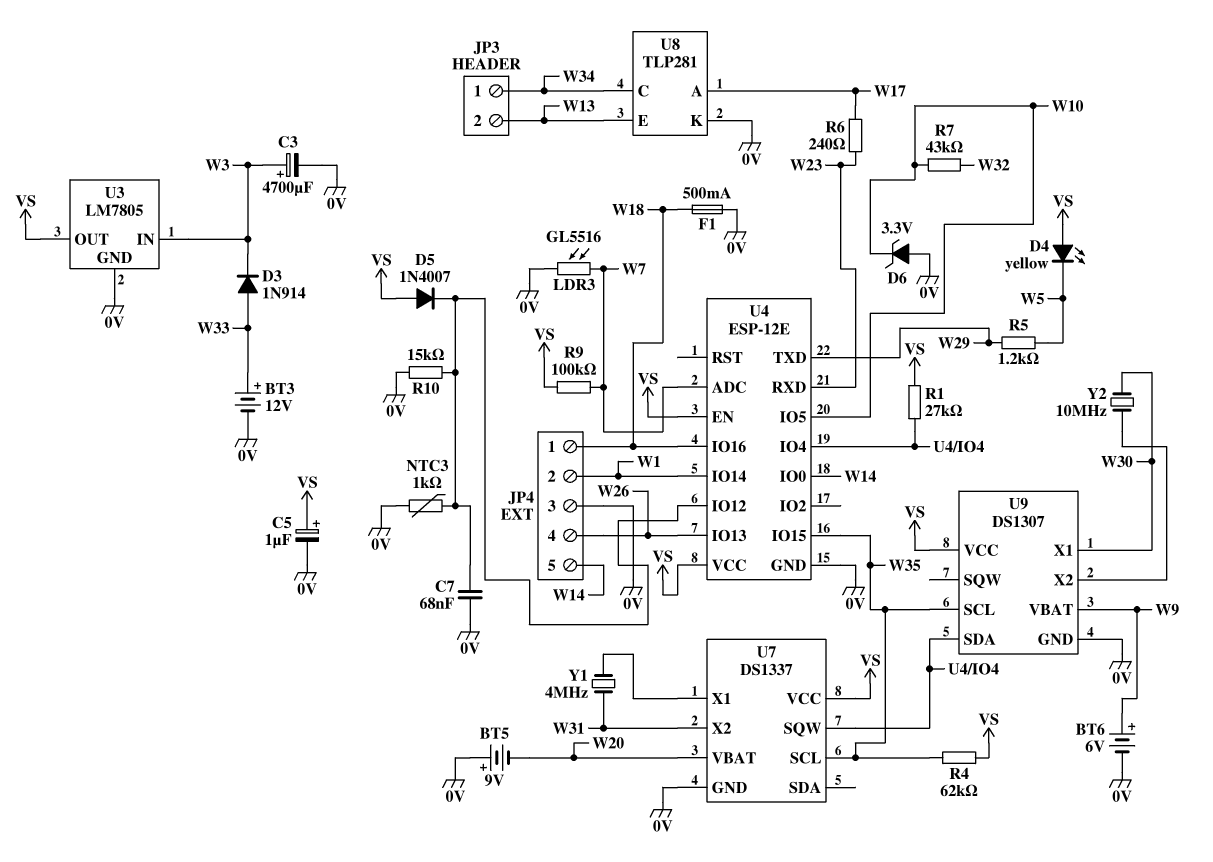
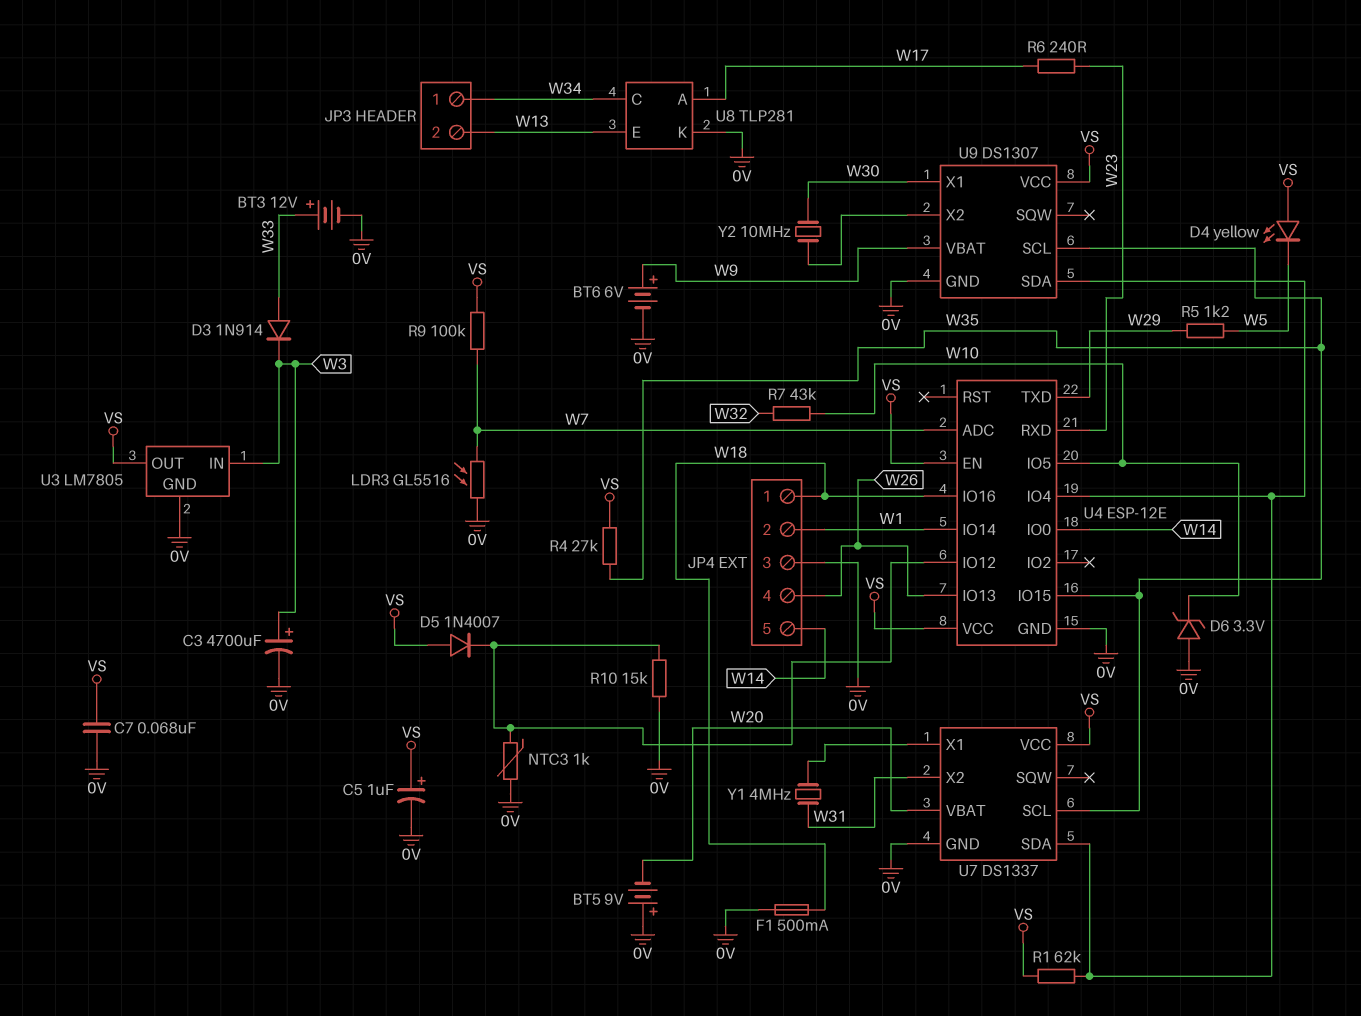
C7: 68nF (0V, U4/IO12) -> 68nF (0V, VS)
R1: 27k (U4/IO4, VS) -> 62k (U4/IO4, VS)
R4: 62k (VS, W35) -> 27k (VS, W35)
U7 pin SDA: none -> U4/IO4
U7 pin SQW: U4/IO4 -> none

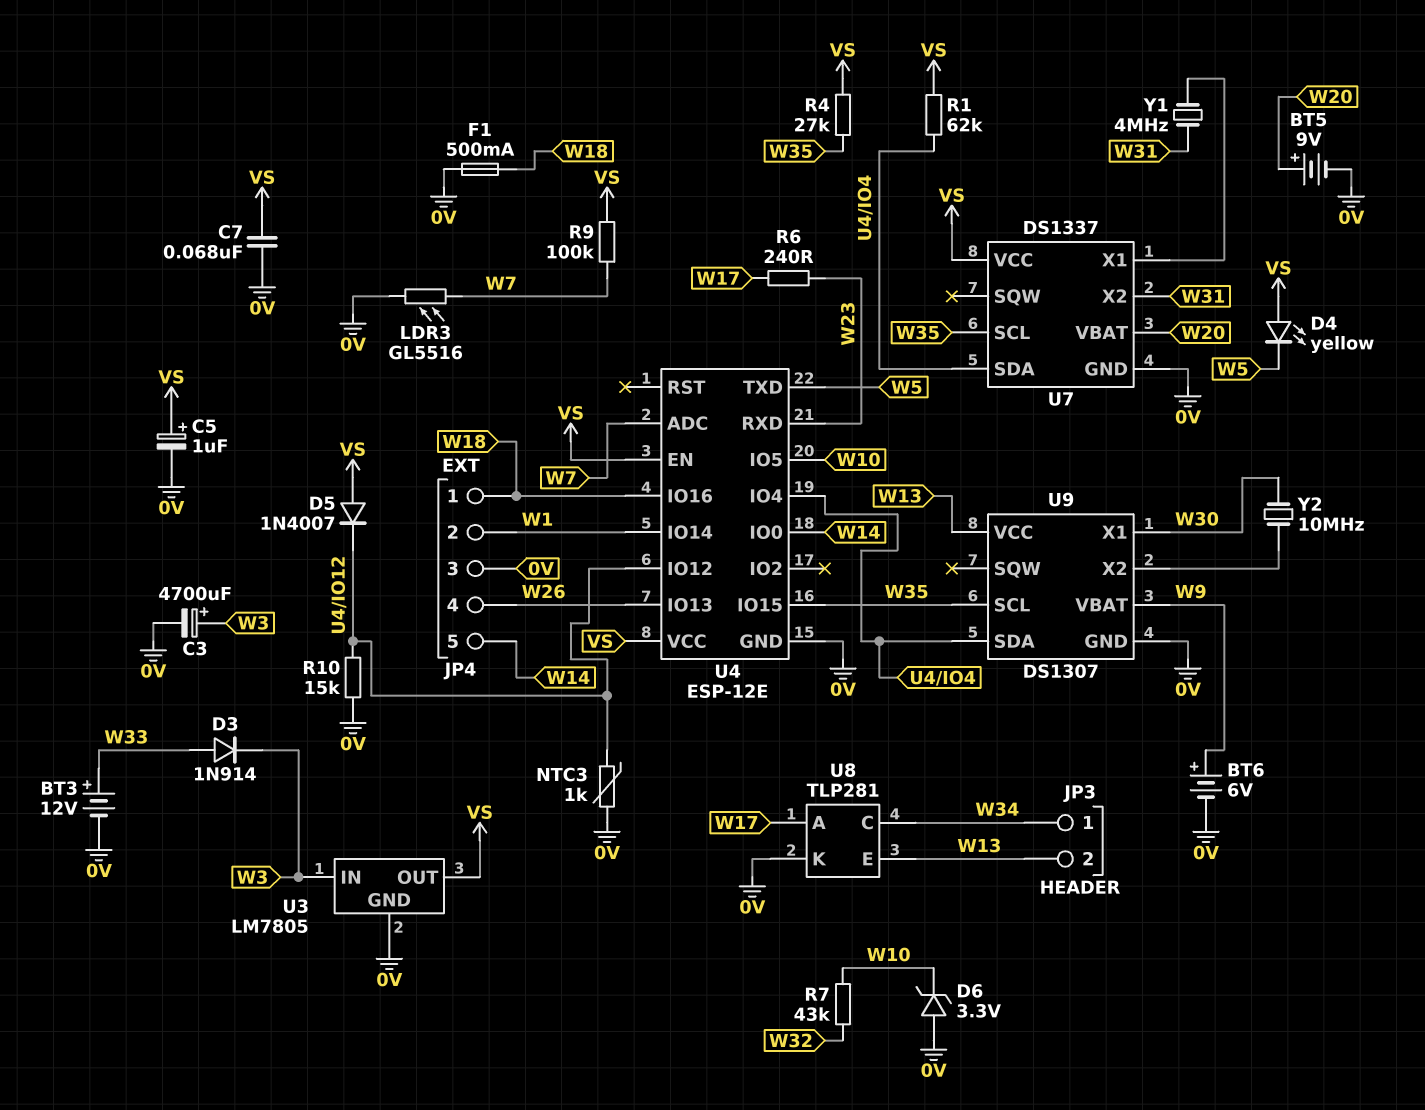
BT5: 9V (plus 0V, minus W20) -> 9V (plus W20, minus 0V)
R5: 1.2k (W5, W29) -> none
U4 pin TXD: W29 -> W5
U9 pin VCC: VS -> W13

